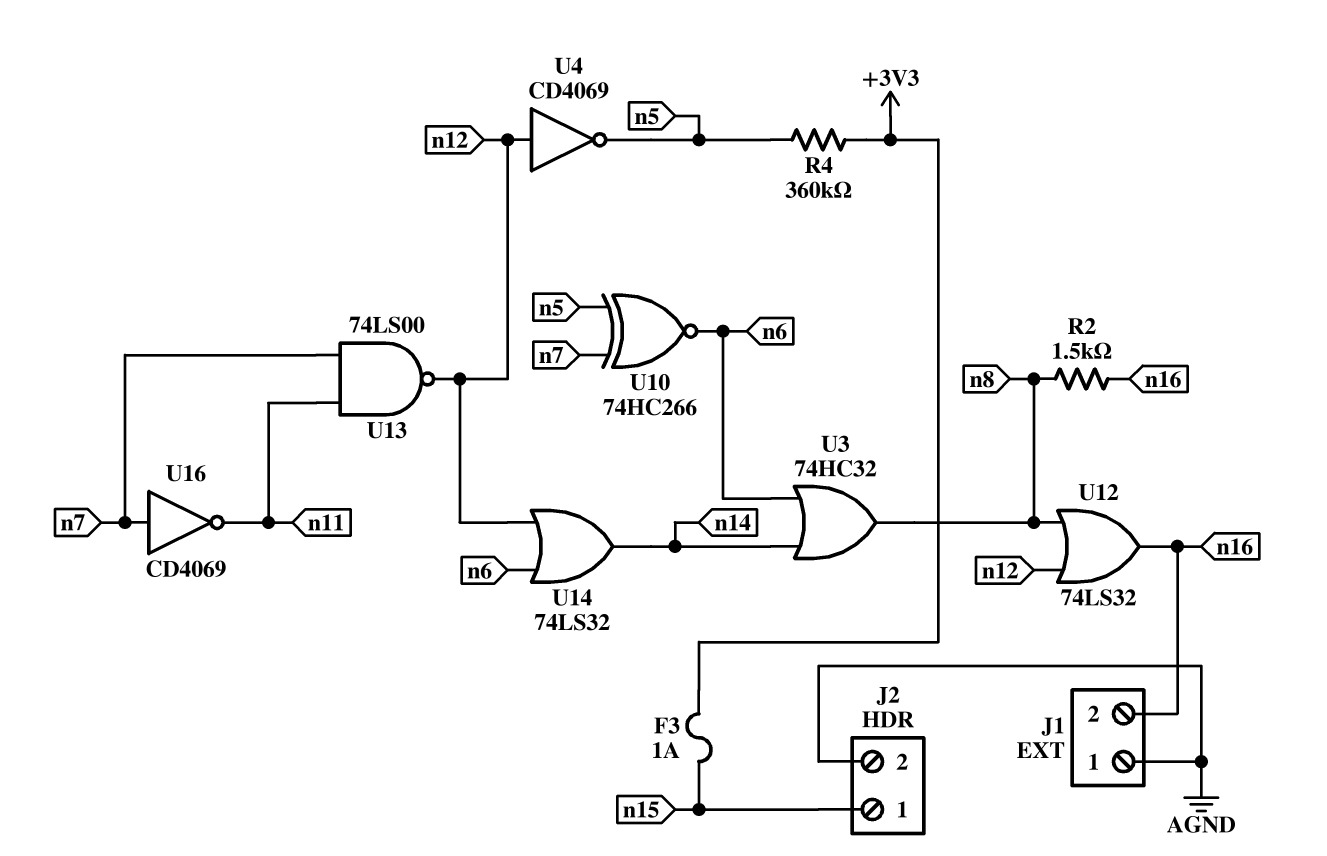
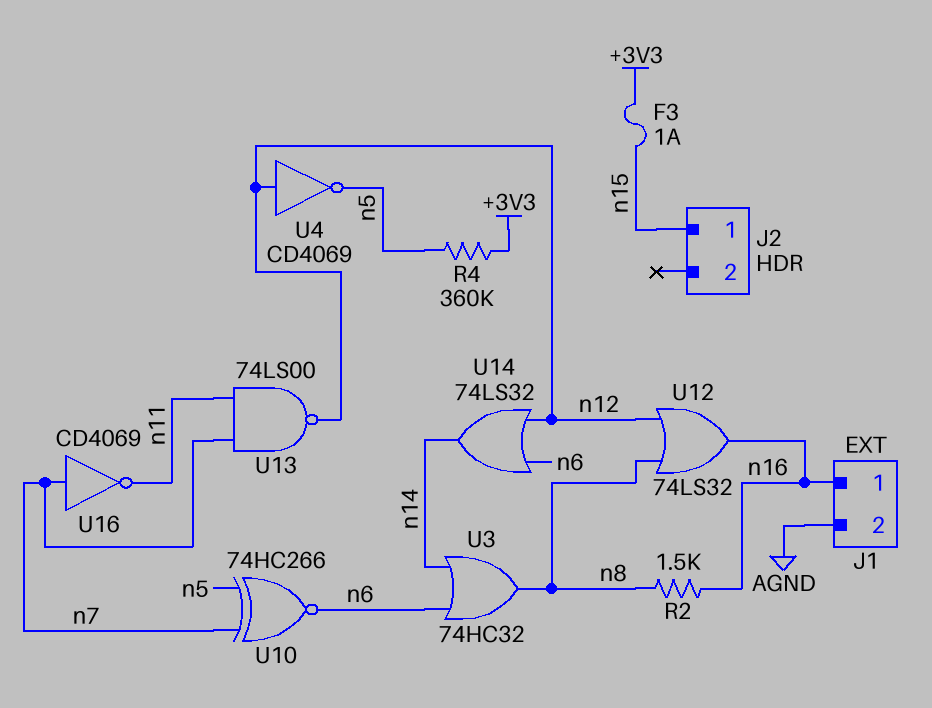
J1 pin 1: AGND -> n16
J1 pin 2: n16 -> AGND
J2 pin 2: AGND -> none

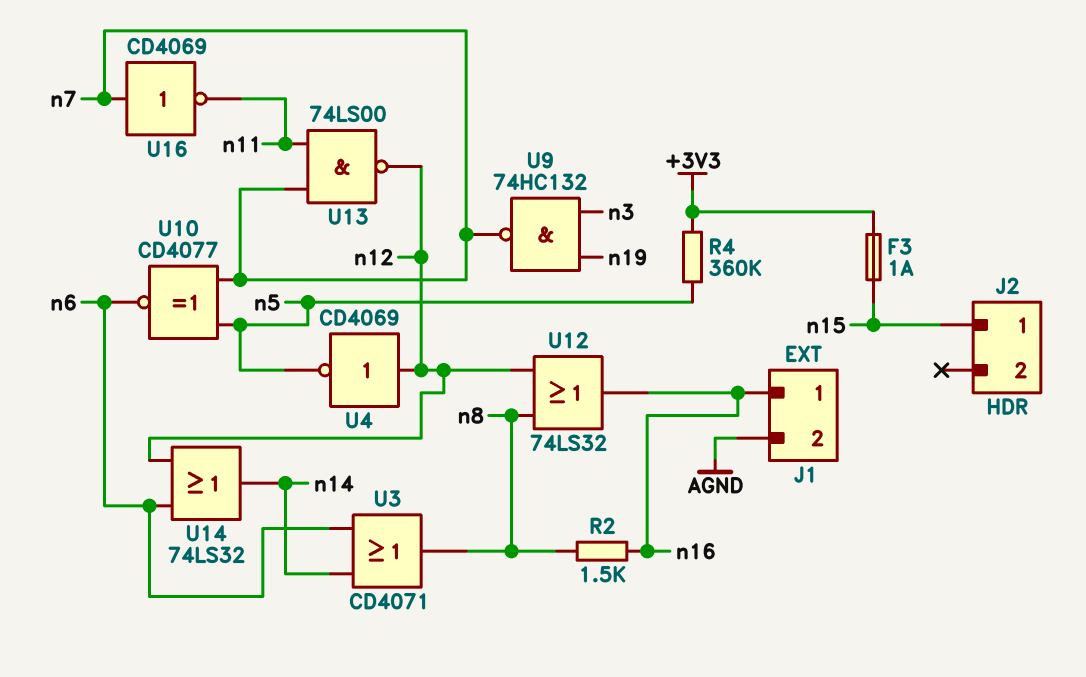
U3: OR 74HC32 (in n6, in n14, out n8) -> OR CD4071 (in n6, in n14, out n8)
U9: none -> NAND 74HC132 (in n3, in n19, out n7)
U10: XNOR 74HC266 (in n5, in n7, out n6) -> XNOR CD4077 (in n5, in n7, out n6)

